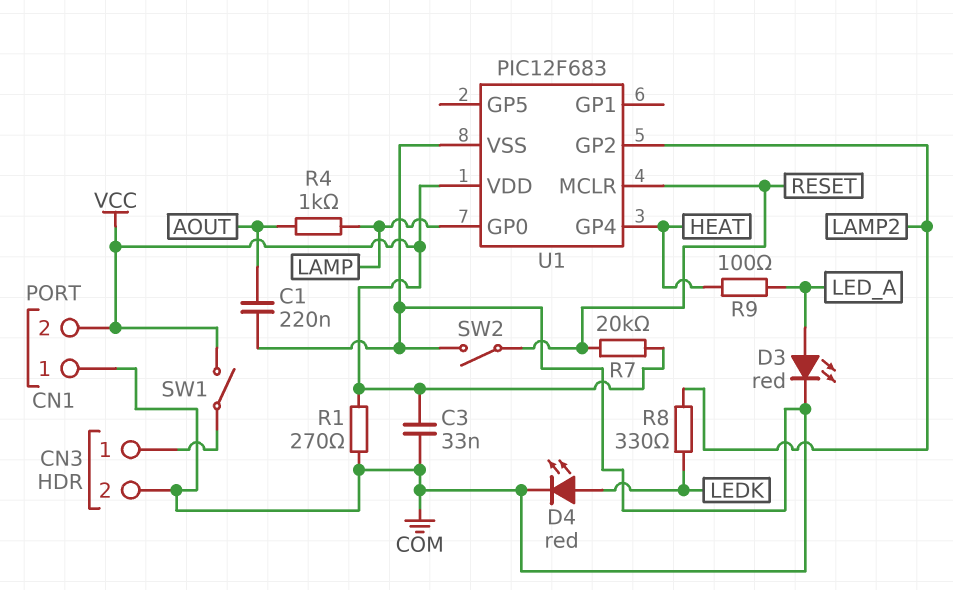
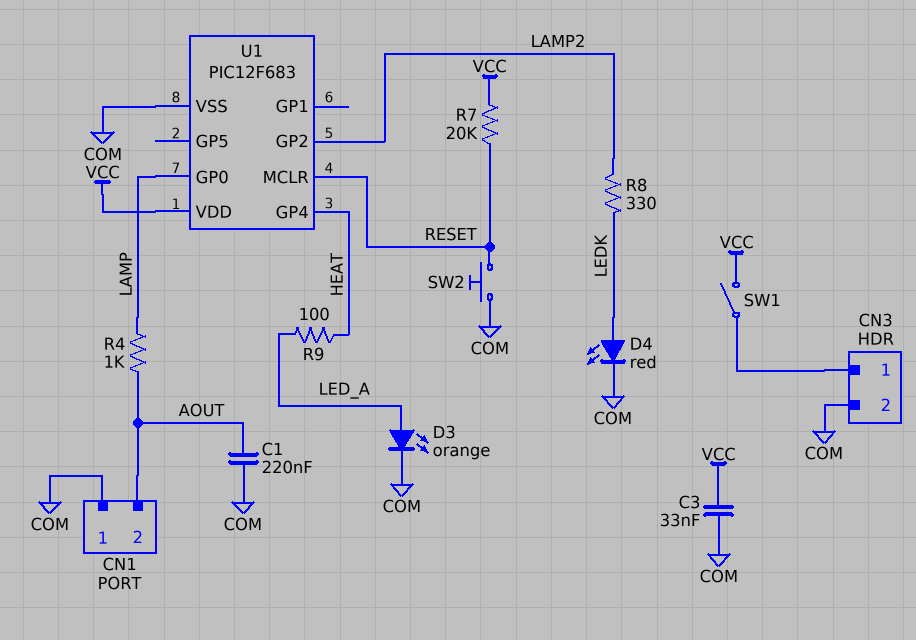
CN1 pin 2: VCC -> AOUT
D3: LED red (A LED_A, K COM) -> LED orange (A LED_A, K COM)
R1: 270 (COM, VCC) -> none
SW2: switch (COM, RESET) -> button (COM, RESET)

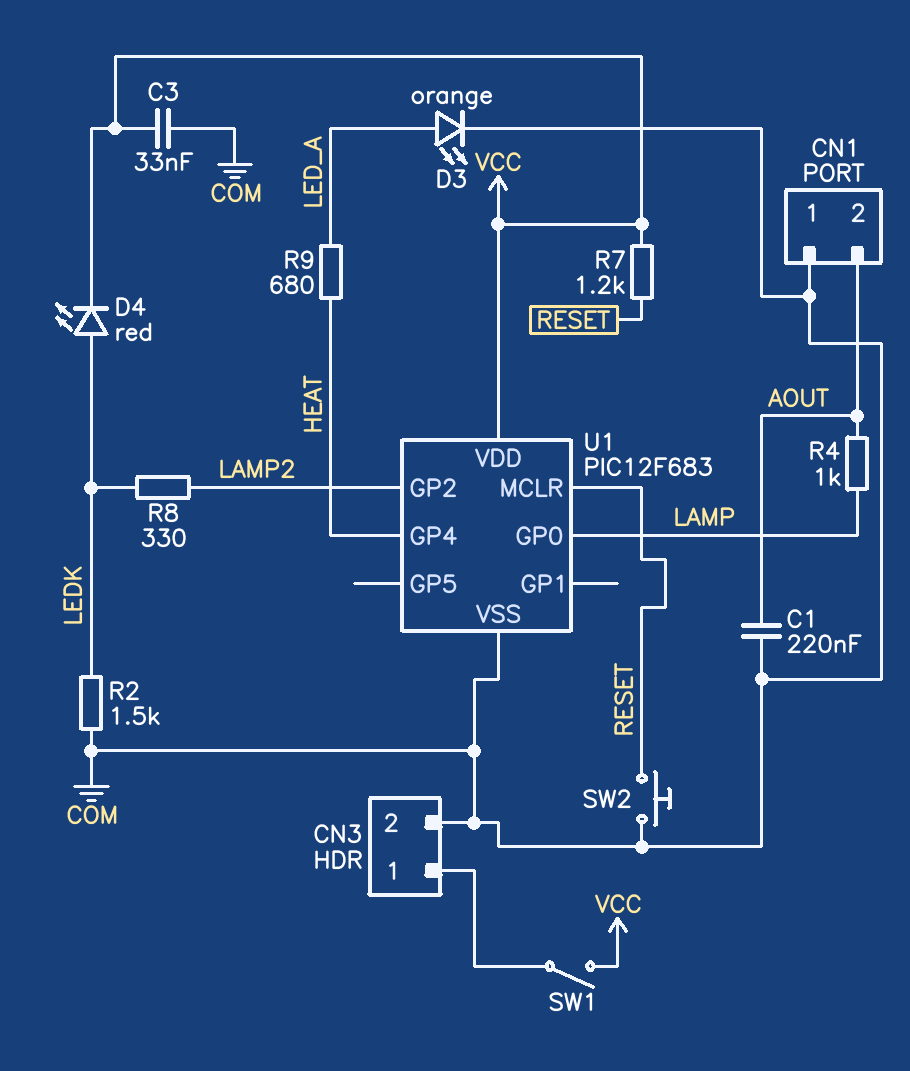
D4: LED red (A LEDK, K COM) -> LED red (A LEDK, K VCC)
R2: none -> 1.5k (COM, LEDK)
R7: 20k (RESET, VCC) -> 1.2k (RESET, VCC)
R9: 100 (HEAT, LED_A) -> 680 (HEAT, LED_A)

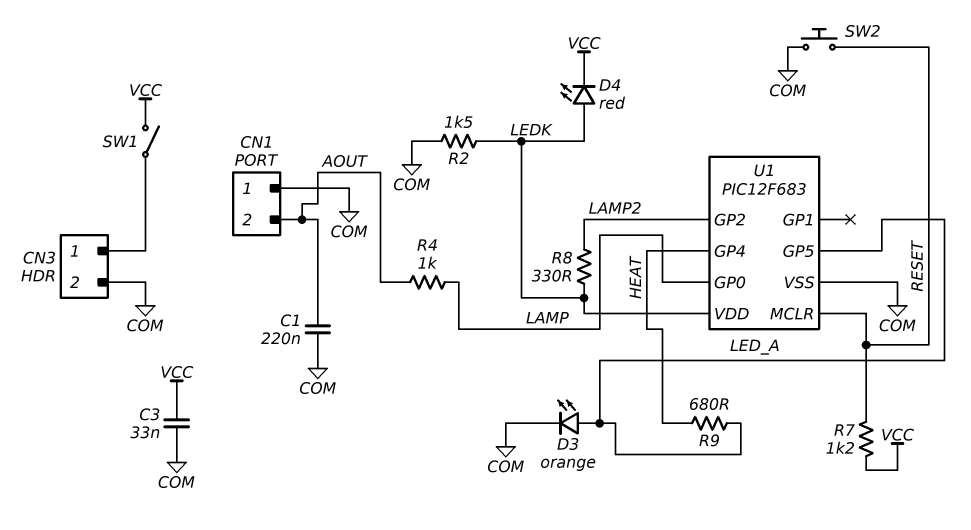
U1 pin GP5: none -> LED_A
U1 pin VDD: VCC -> LEDK

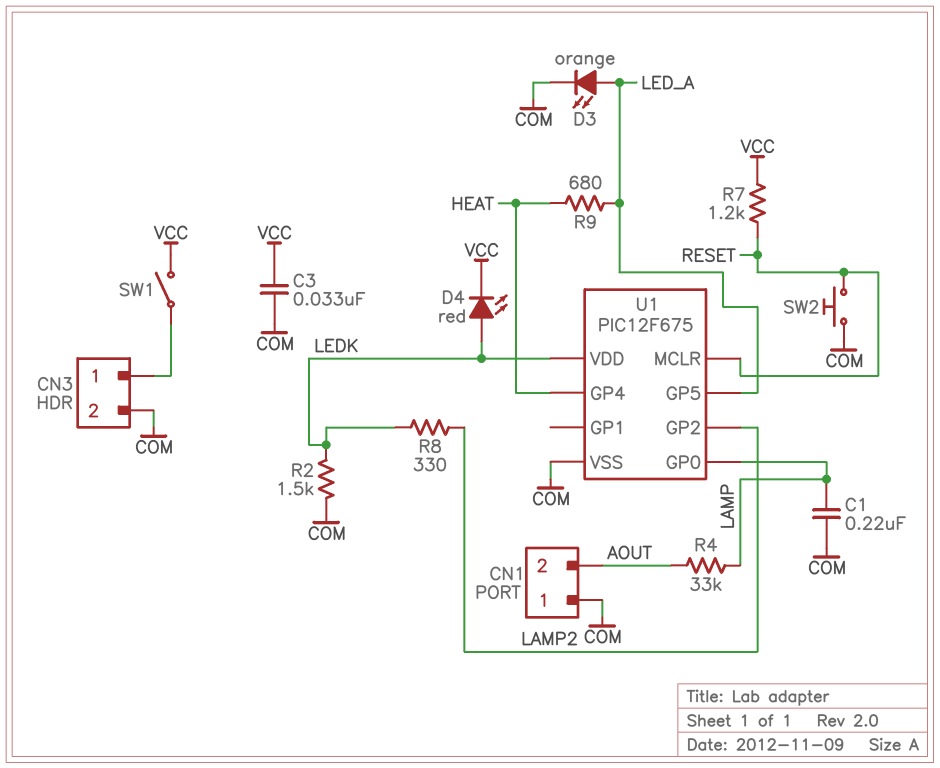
C1: 220nF (AOUT, COM) -> 220nF (COM, LAMP)
R4: 1k (AOUT, LAMP) -> 33k (AOUT, LAMP)
U1: PIC12F683 -> PIC12F675

